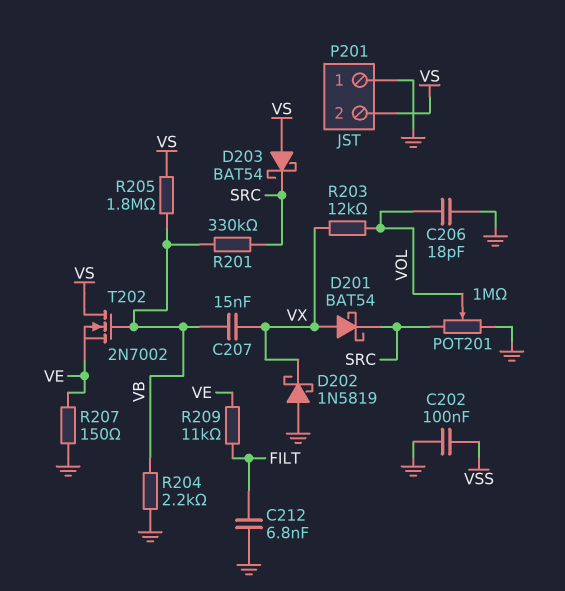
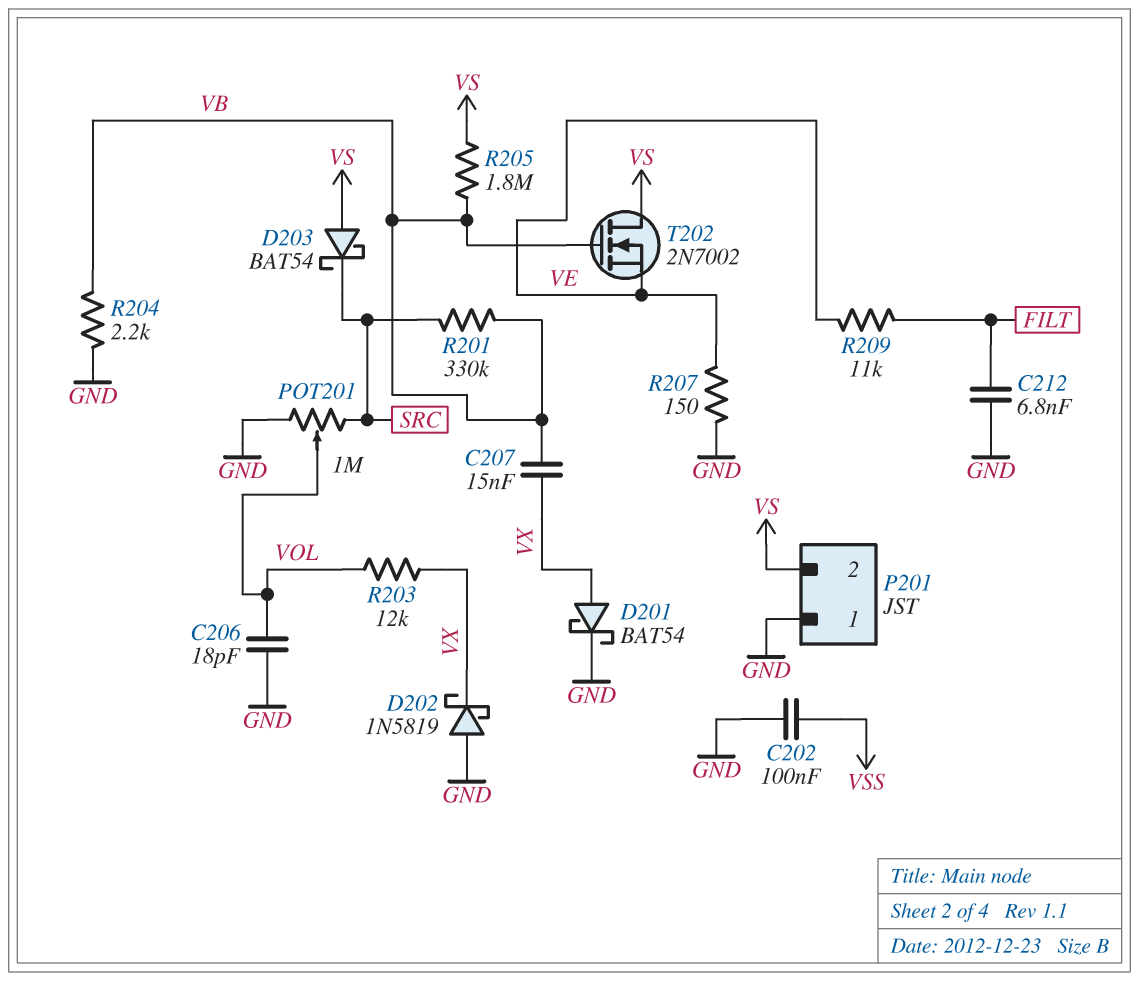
D201: schottky BAT54 (A VX, K SRC) -> schottky BAT54 (A VX, K GND)

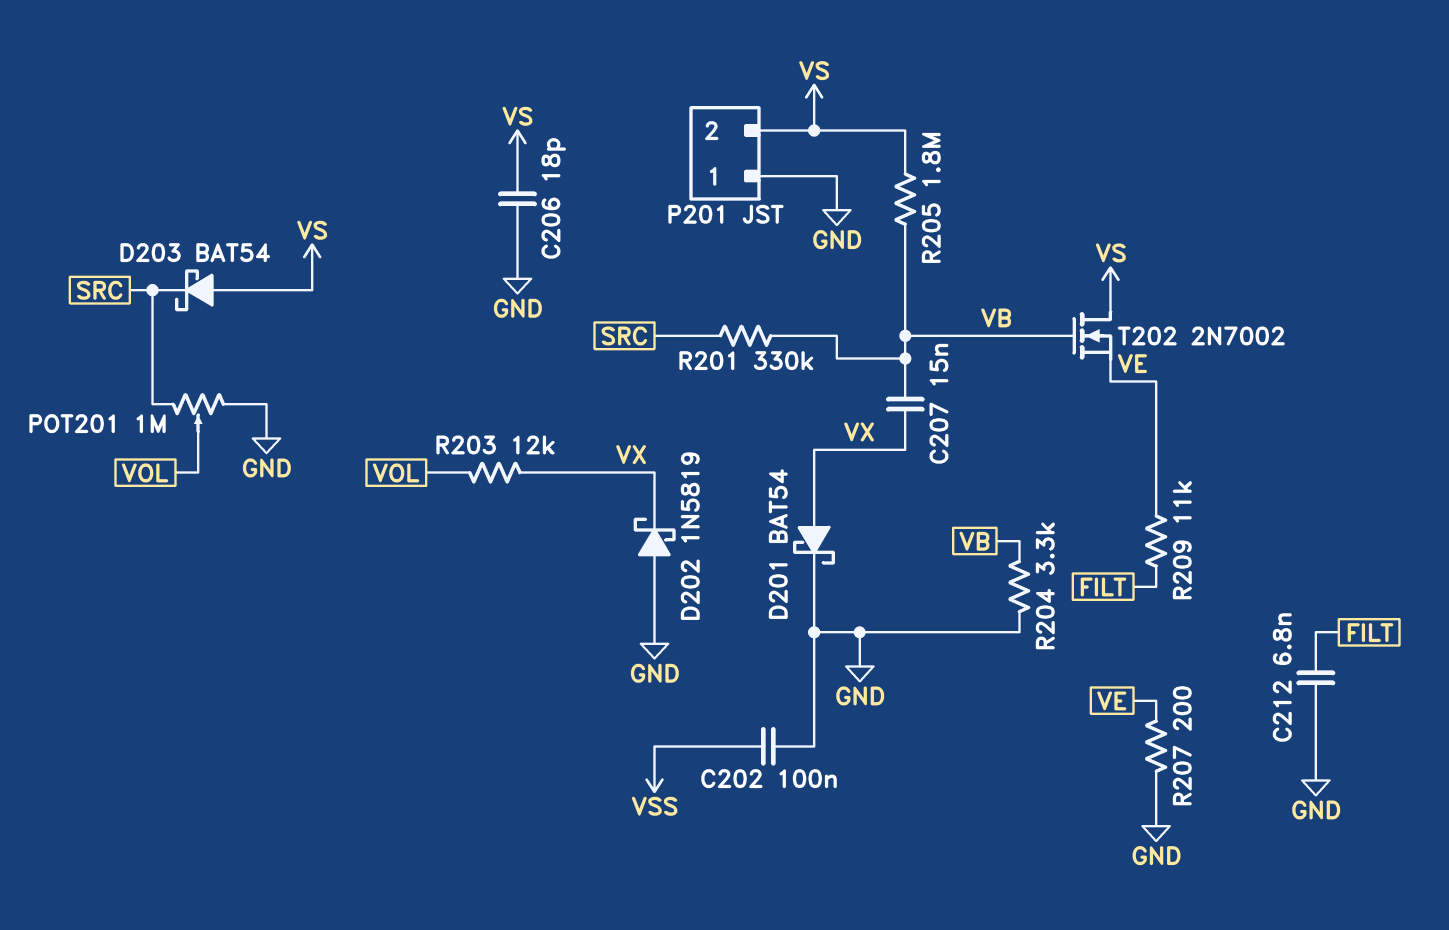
C206: 18pF (GND, VOL) -> 18pF (GND, VS)
R204: 2.2k (GND, VB) -> 3.3k (GND, VB)
R207: 150 (GND, VE) -> 200 (GND, VE)

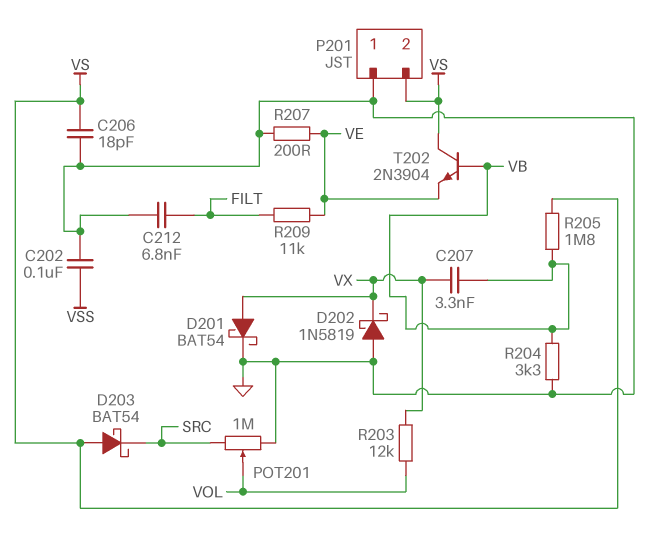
C207: 15nF (VB, VX) -> 3.3nF (VB, VX)
R201: 330k (SRC, VB) -> none
T202: NMOS 2N7002 (G VB, D VS, S VE) -> NPN 2N3904 (B VB, C VS, E VE)

